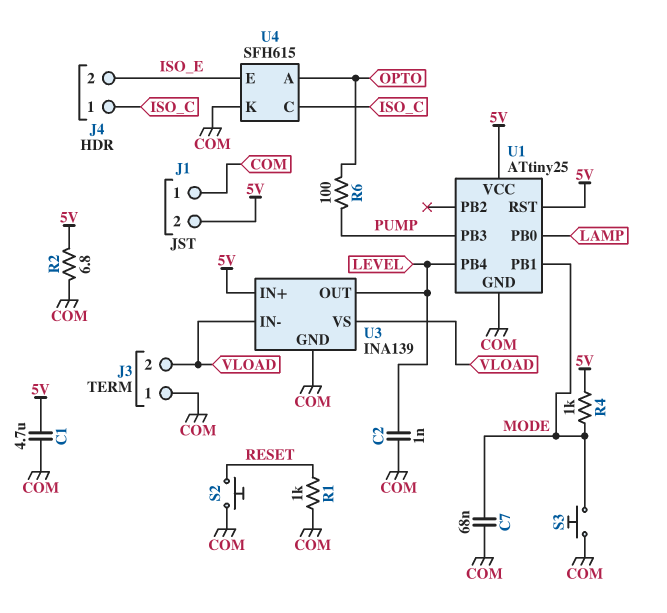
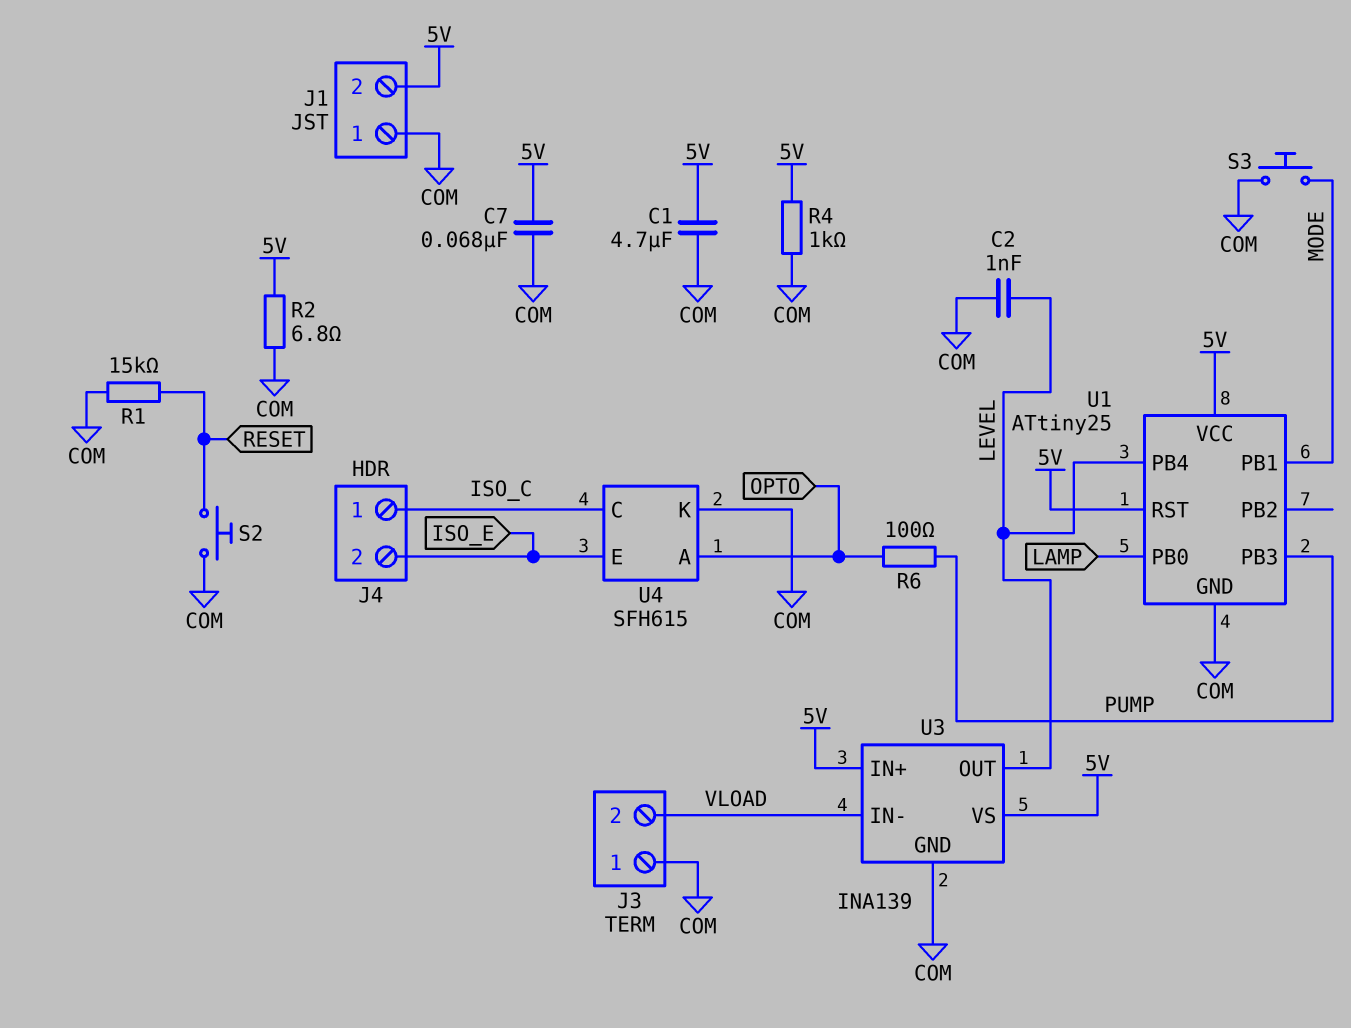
C7: 68nF (COM, MODE) -> 68nF (5V, COM)
R1: 1k (COM, RESET) -> 15k (COM, RESET)
R4: 1k (5V, MODE) -> 1k (5V, COM)
U3 pin VS: VLOAD -> 5V

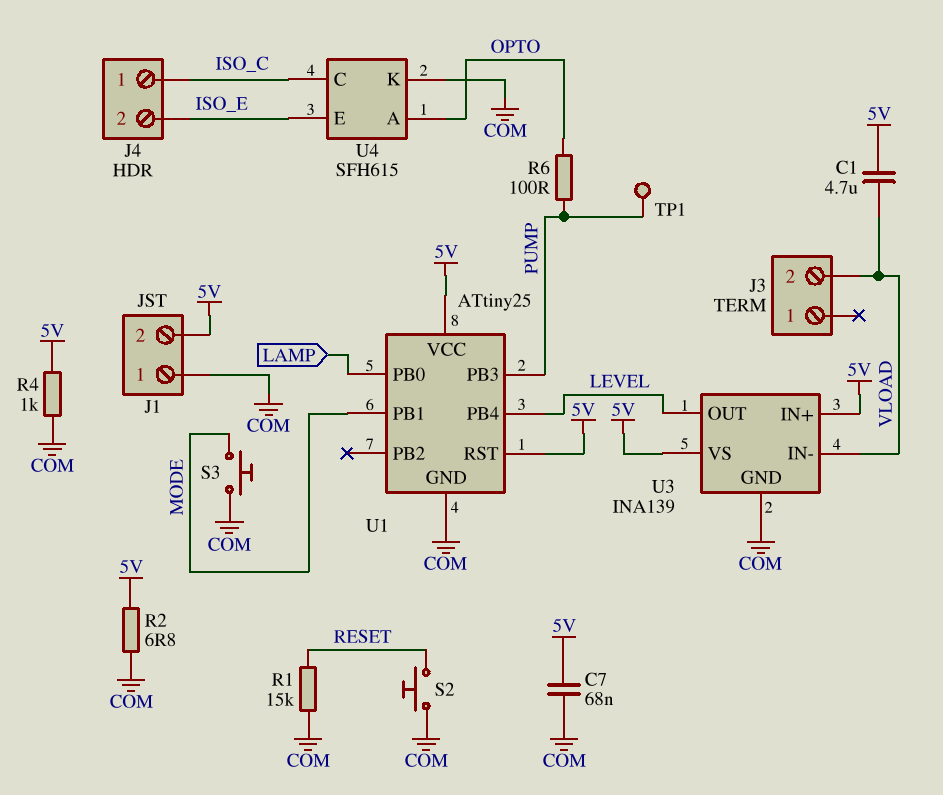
C1: 4.7uF (5V, COM) -> 4.7uF (5V, VLOAD)
C2: 1nF (COM, LEVEL) -> none
J3 pin 1: COM -> none
TP1: none -> test point (PUMP)

